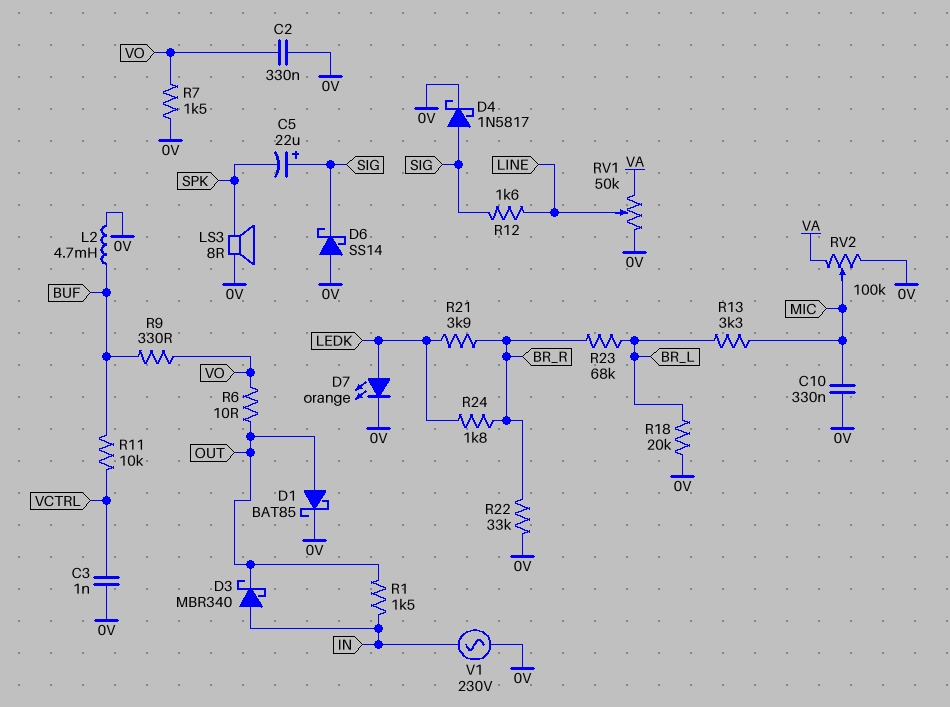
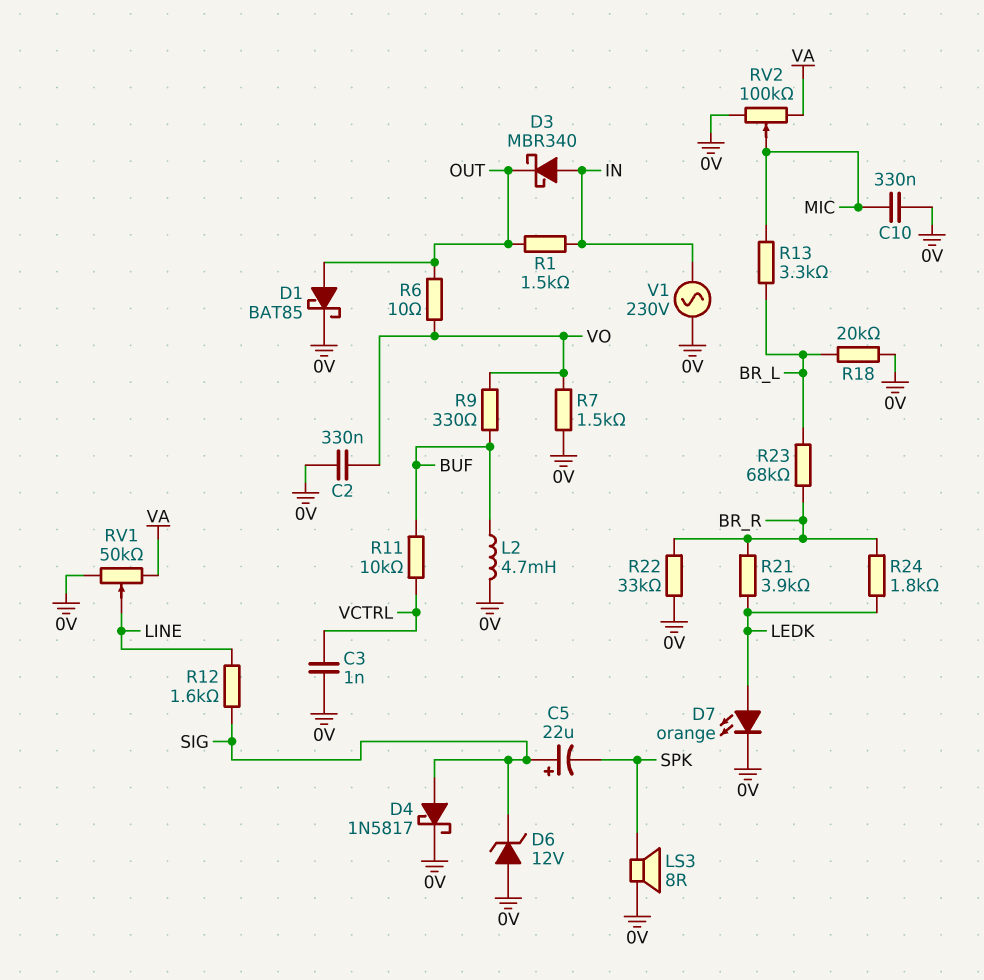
D6: schottky SS14 (A 0V, K SIG) -> zener 12V (A 0V, K SIG)

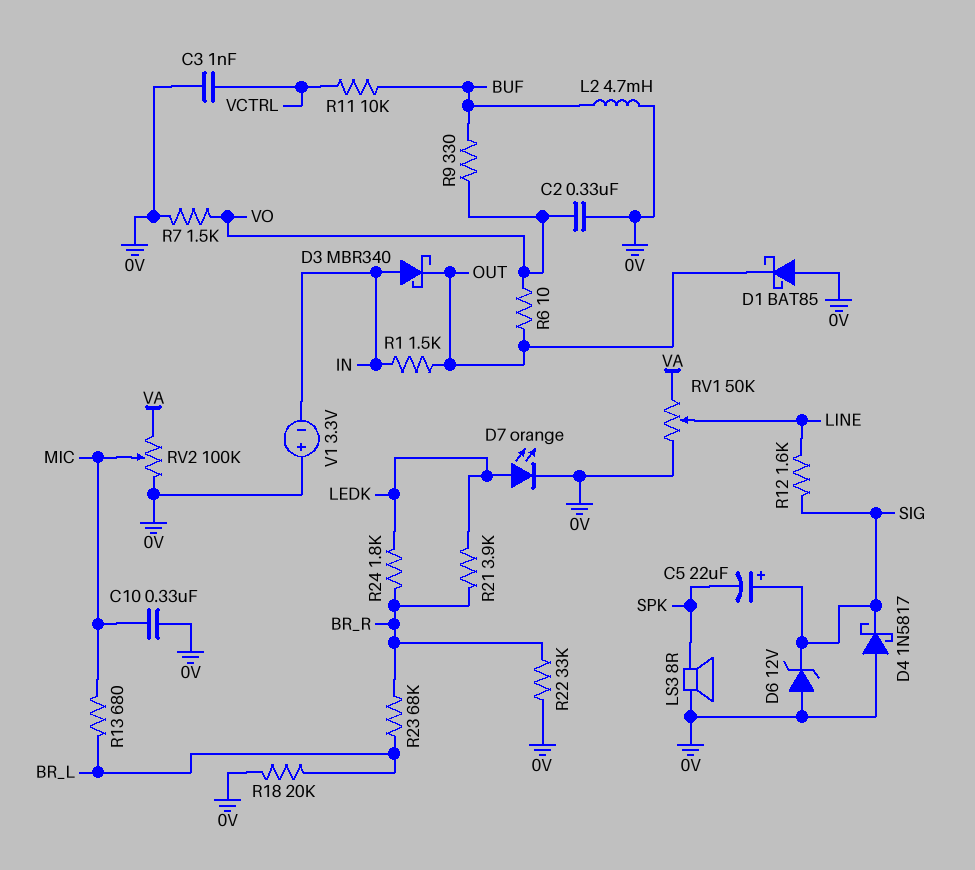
D1: schottky BAT85 (A OUT, K 0V) -> schottky BAT85 (A 0V, K OUT)
D4: schottky 1N5817 (A SIG, K 0V) -> schottky 1N5817 (A 0V, K SIG)
R13: 3.3k (BR_L, MIC) -> 680 (BR_L, MIC)
V1: AC 230V (0V, IN) -> 3.3V (plus 0V, minus IN)

